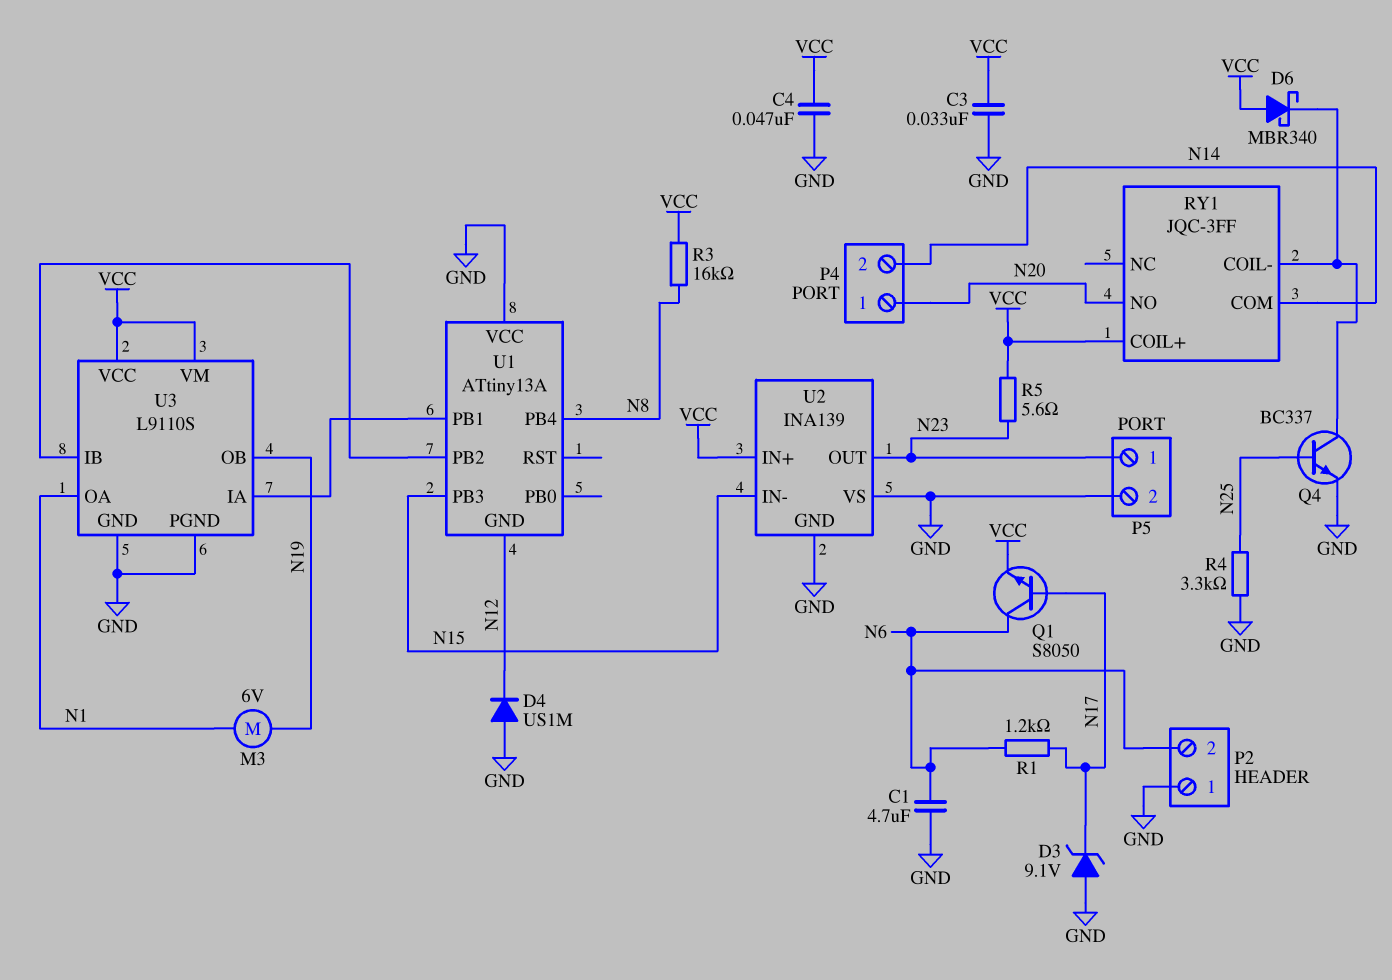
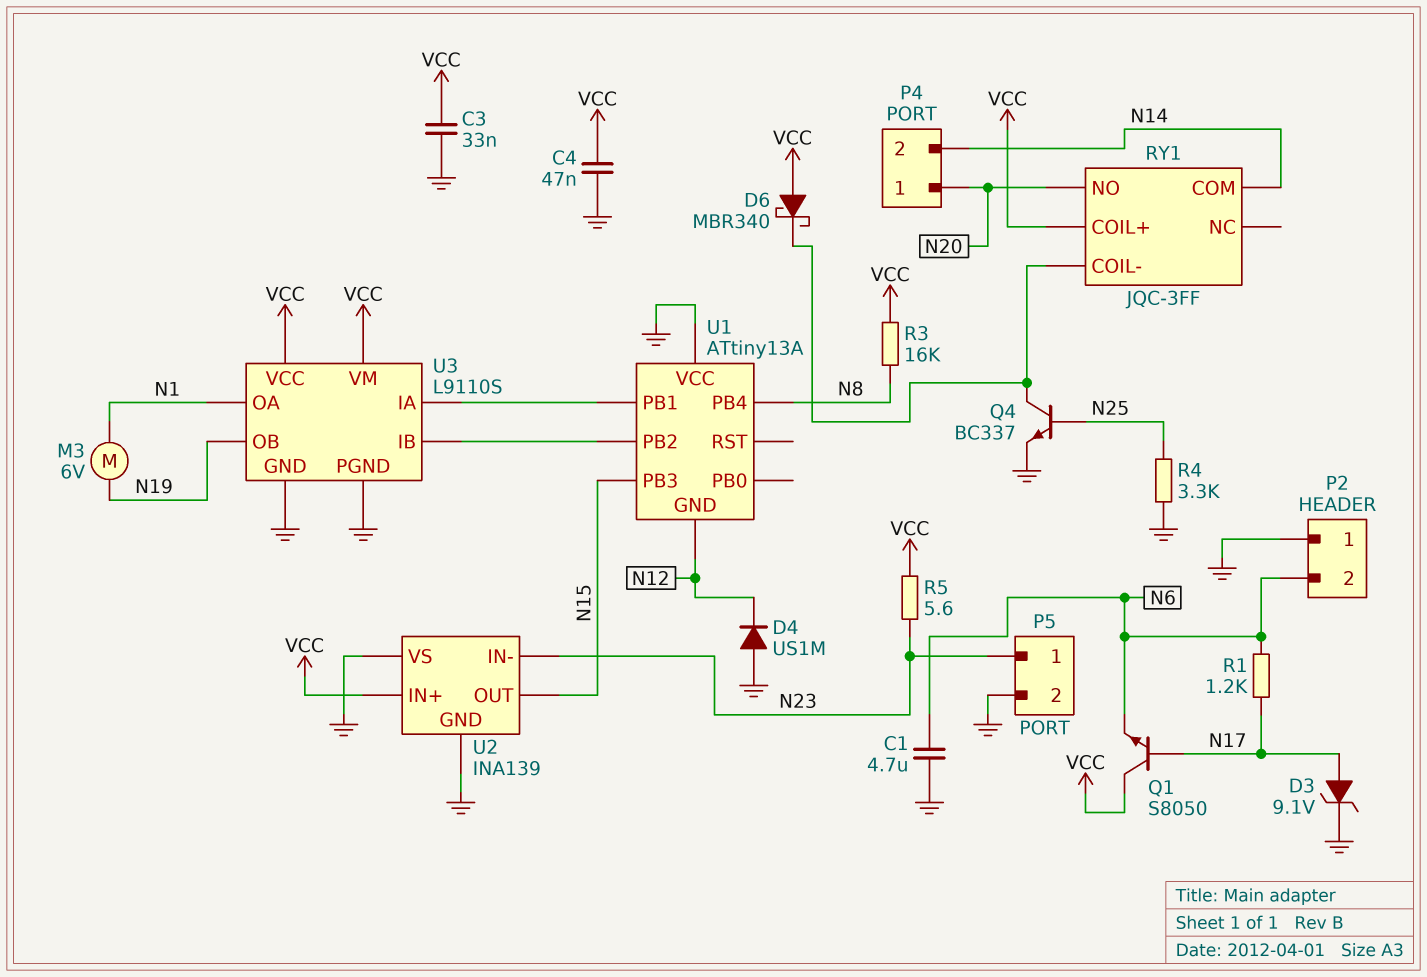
D3: zener 9.1V (A GND, K N17) -> zener 9.1V (A N17, K GND)
Q1: NPN S8050 (B N17, C N6, E VCC) -> NPN S8050 (B N17, C VCC, E N6)
U2 pin IN-: N15 -> N23
U2 pin OUT: N23 -> N15

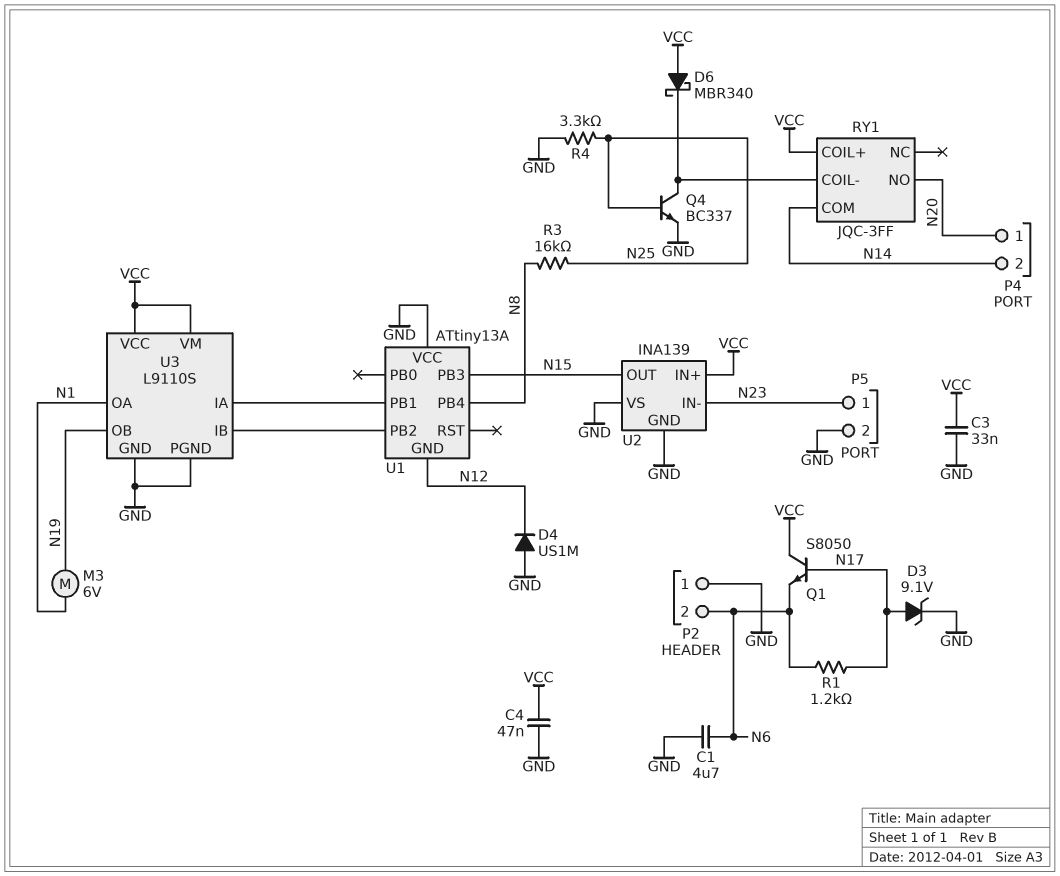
R3: 16k (N8, VCC) -> 16k (N8, N25)
R5: 5.6 (N23, VCC) -> none

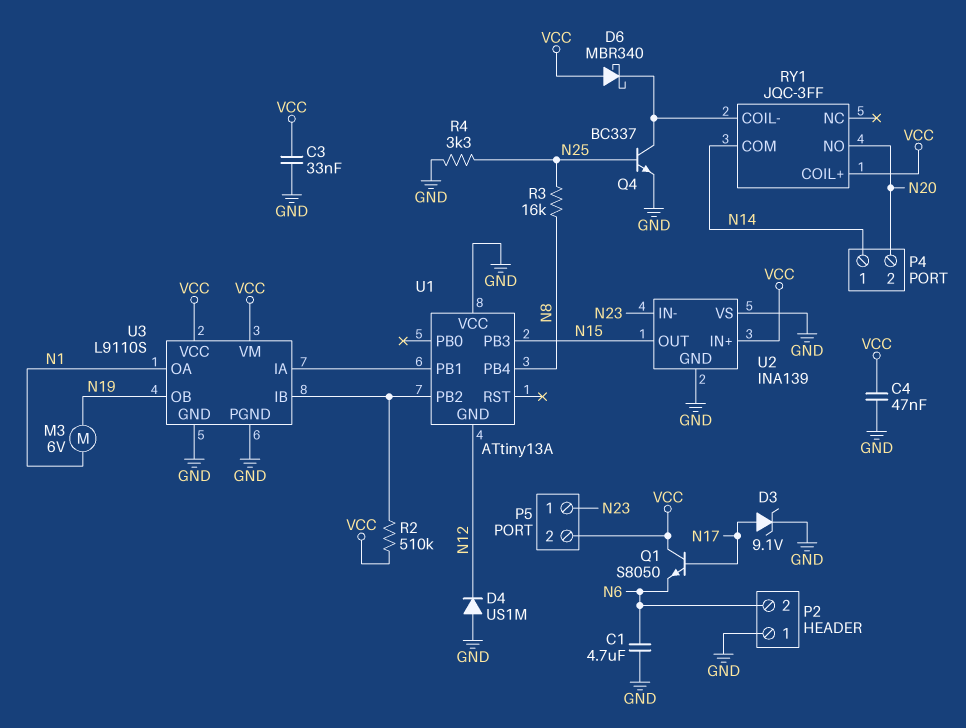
P4 pin 1: N20 -> N14
P4 pin 2: N14 -> N20
P5 pin 2: GND -> VCC
R1: 1.2k (N6, N17) -> none
R2: none -> 510k (U1/PB2, VCC)

